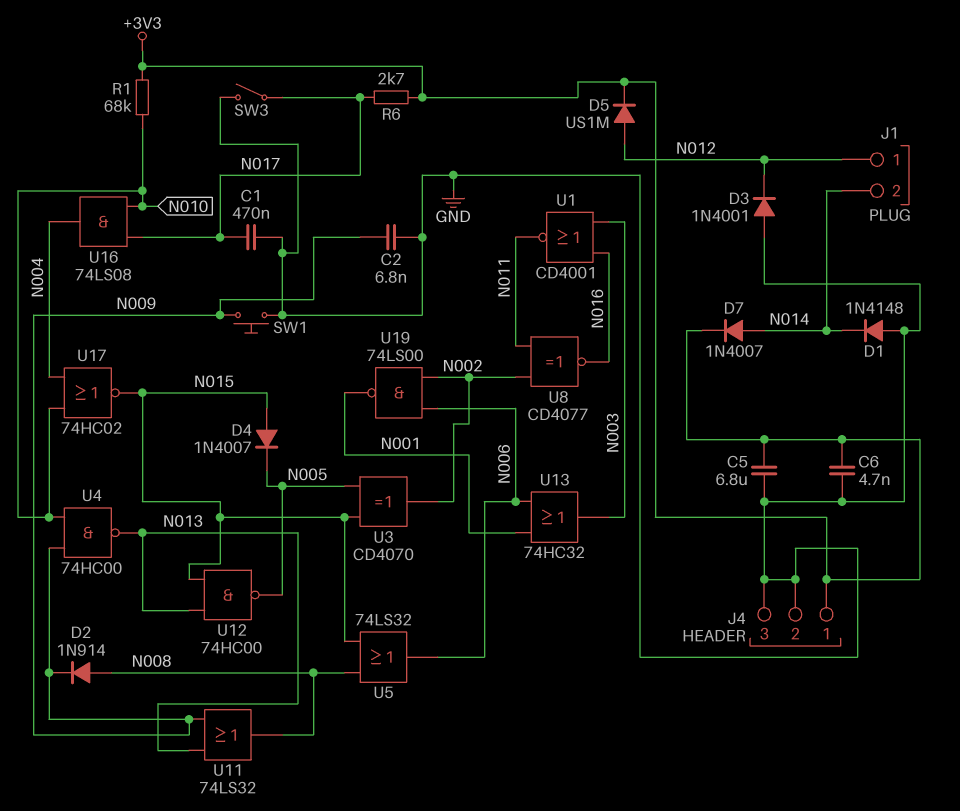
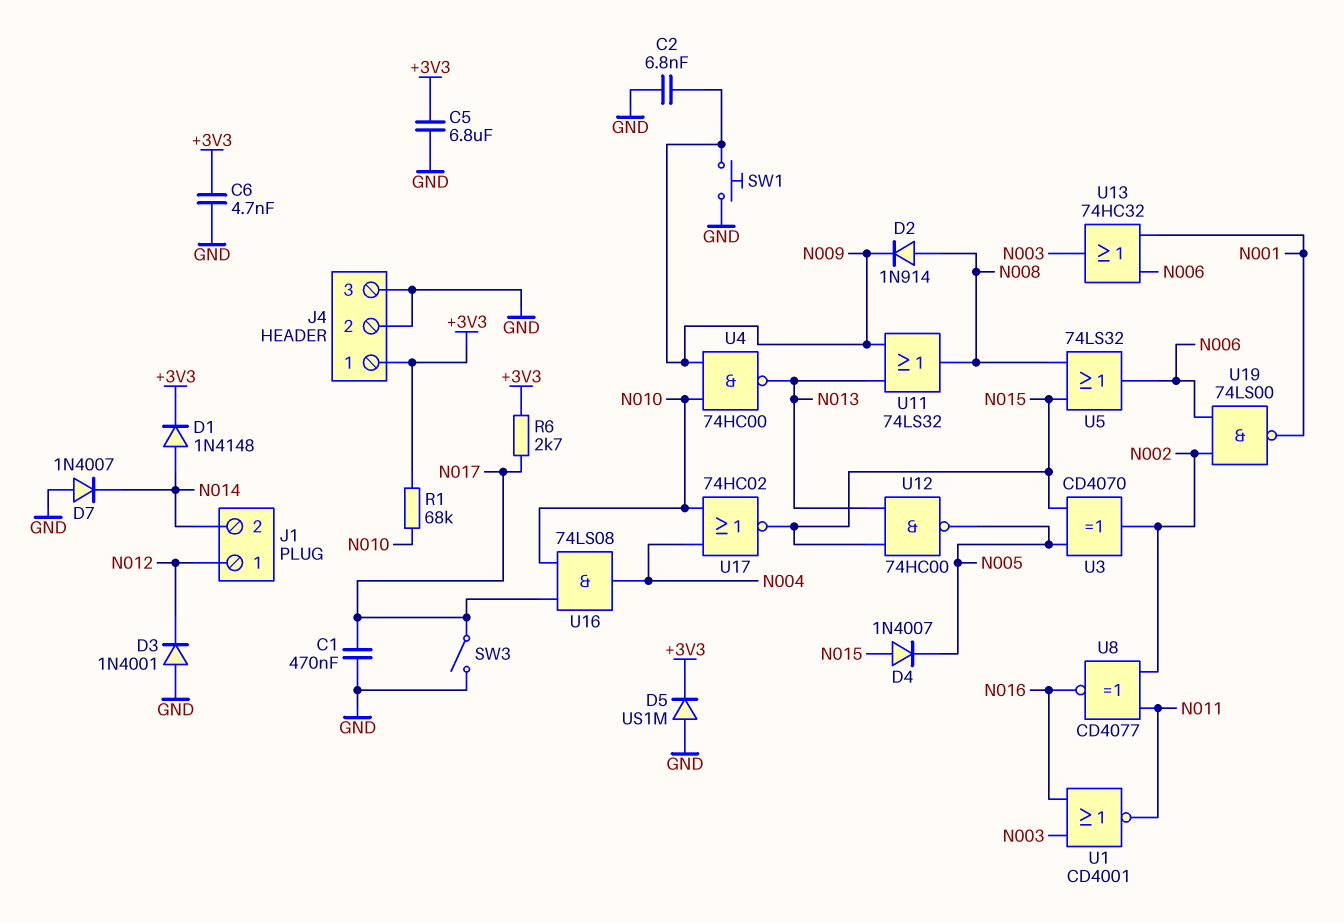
D1: diode 1N4148 (A GND, K N014) -> diode 1N4148 (A N014, K +3V3)
D5: diode US1M (A N012, K +3V3) -> diode US1M (A GND, K +3V3)
D7: diode 1N4007 (A N014, K +3V3) -> diode 1N4007 (A GND, K N014)

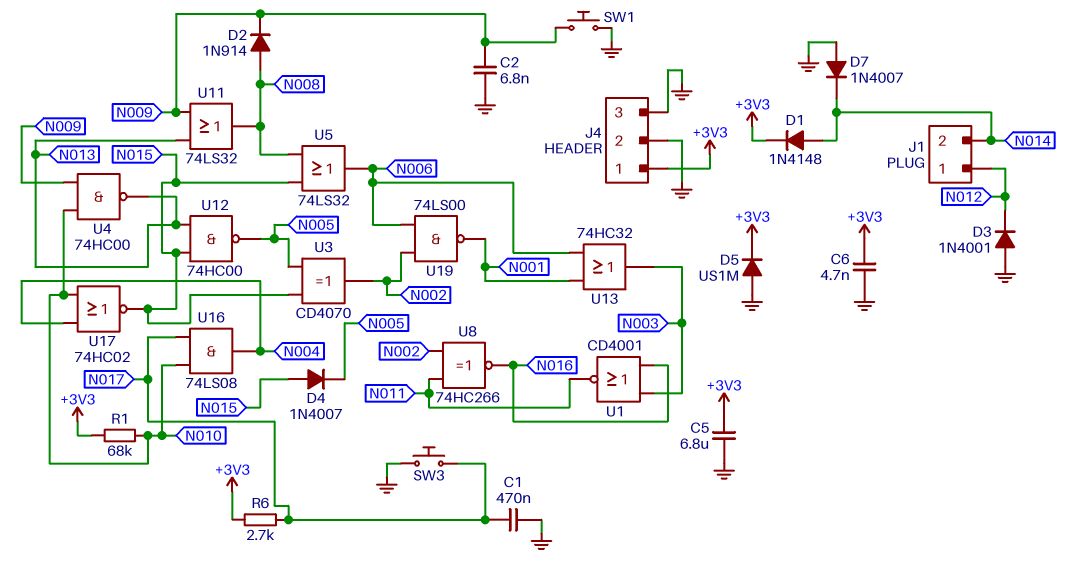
SW3: switch (GND, N017) -> button (GND, N017)
U8: XNOR CD4077 (in N002, in N011, out N016) -> XNOR 74HC266 (in N002, in N011, out N016)

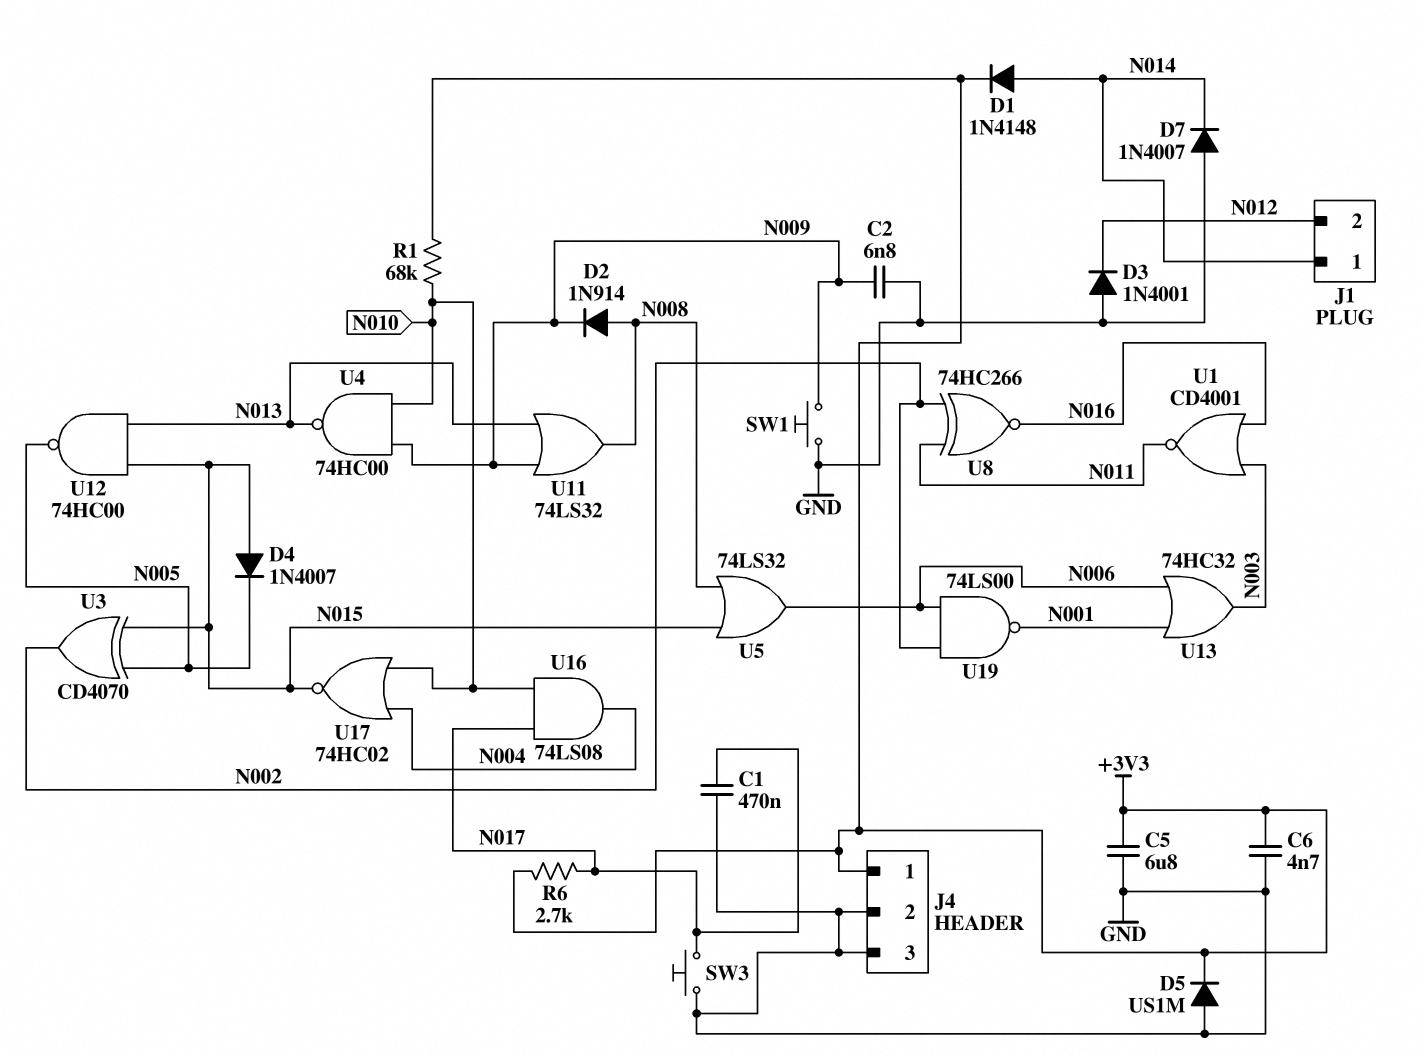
J1 pin 1: N012 -> N014
J1 pin 2: N014 -> N012

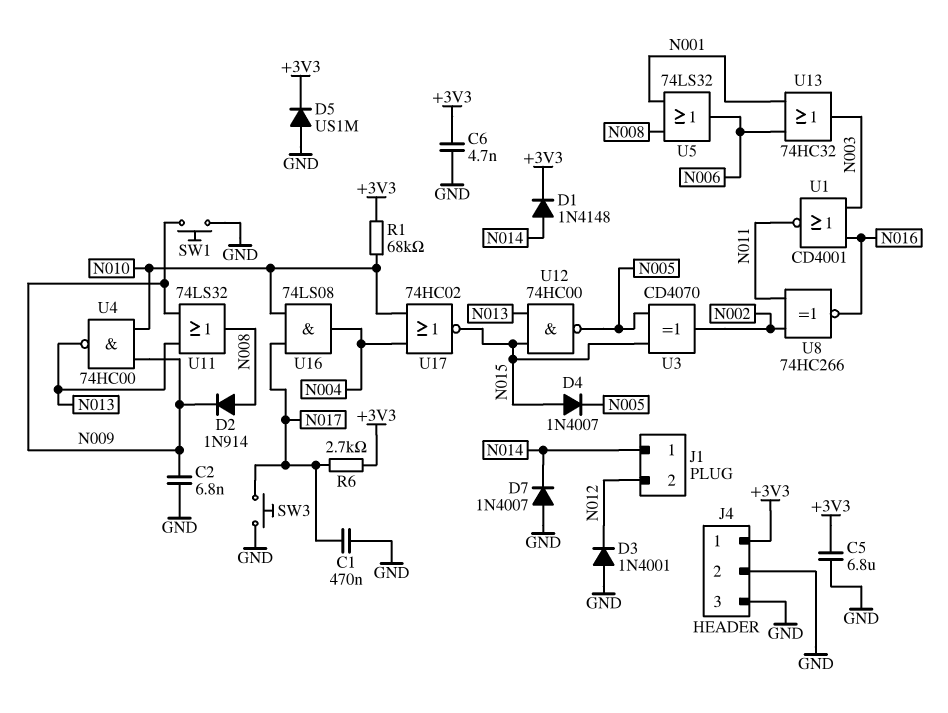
U5: OR 74LS32 (in N008, in N015, out N006) -> OR 74LS32 (in N001, in N008, out N006)
U19: NAND 74LS00 (in N002, in N006, out N001) -> none

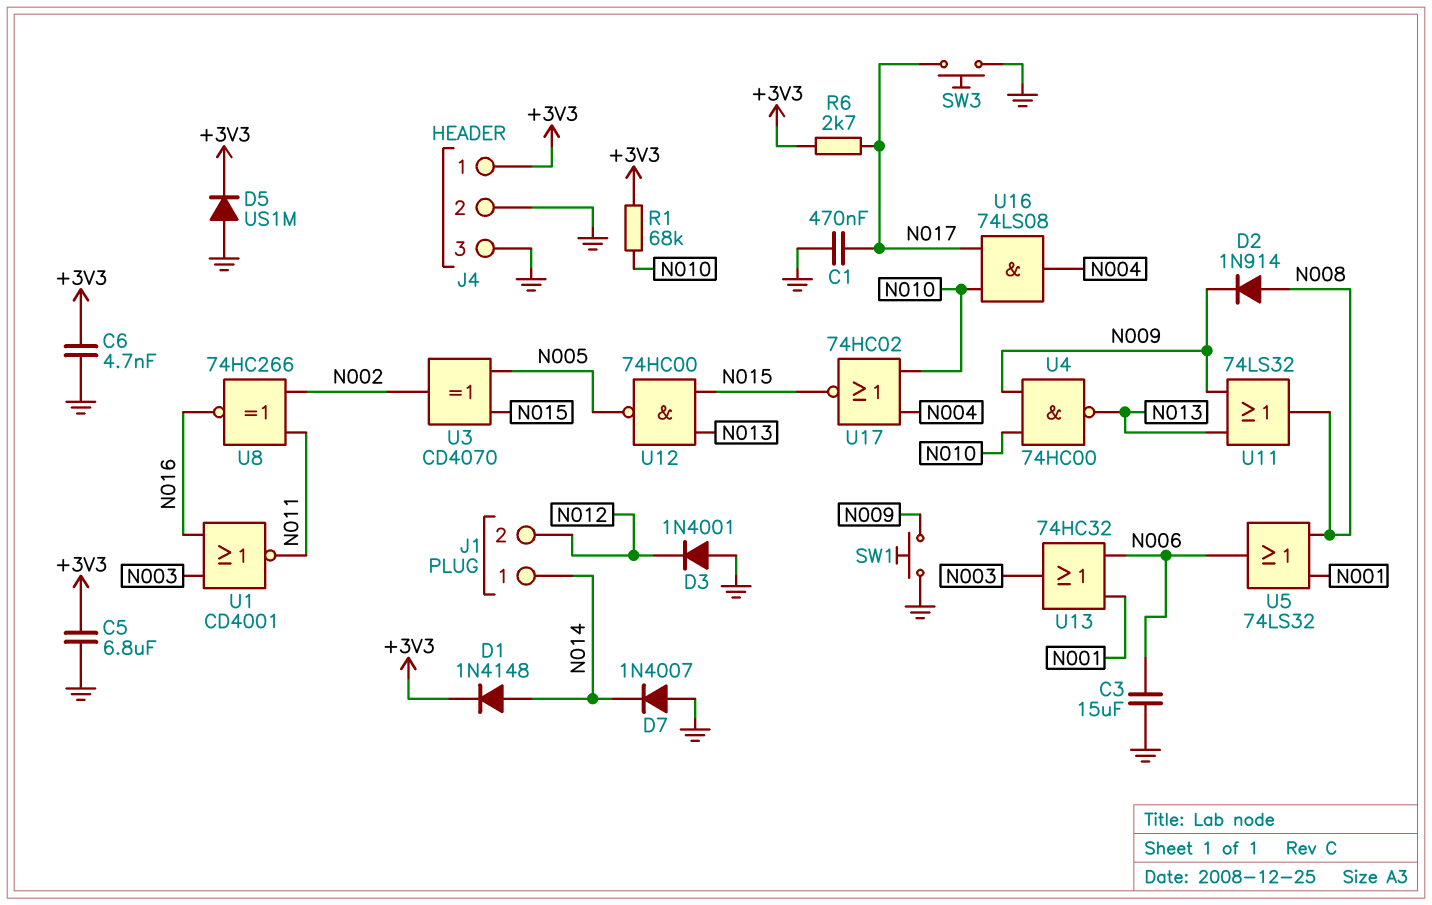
C2: 6.8nF (GND, N009) -> none
C3: none -> 15uF (GND, N006)
D4: diode 1N4007 (A N015, K N005) -> none

